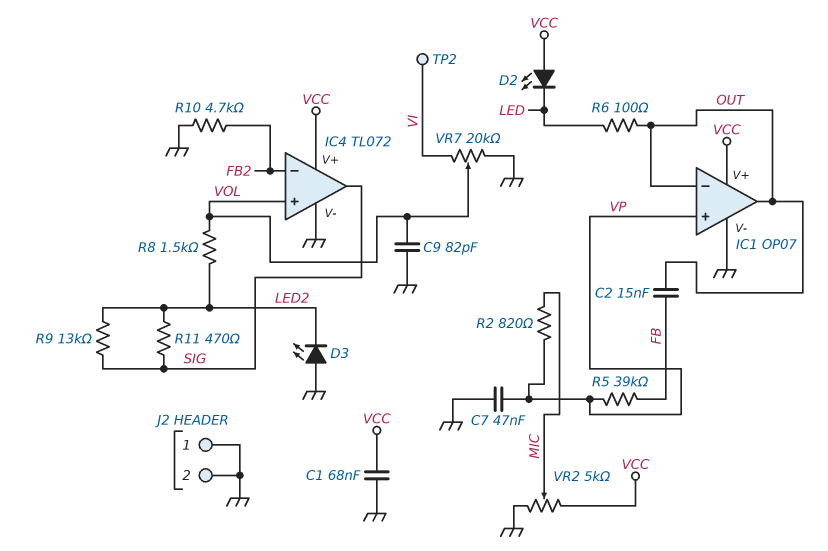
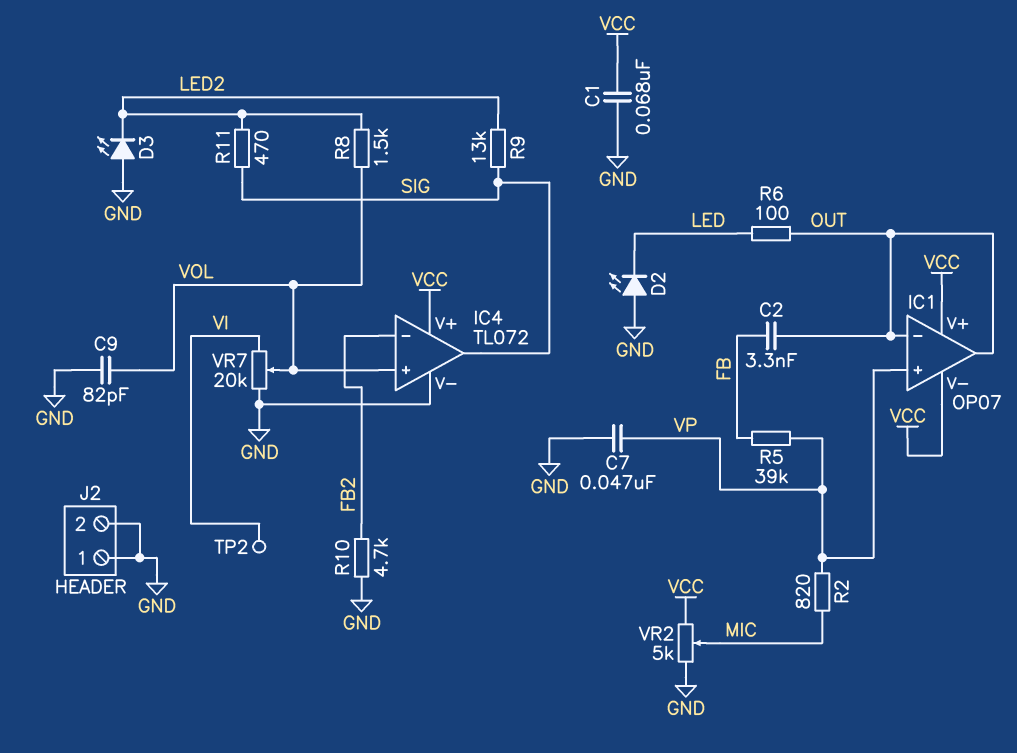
C2: 15nF (FB, OUT) -> 3.3nF (FB, OUT)
D2: LED (A VCC, K LED) -> LED (A GND, K LED)
IC1 pin V-: GND -> VCC

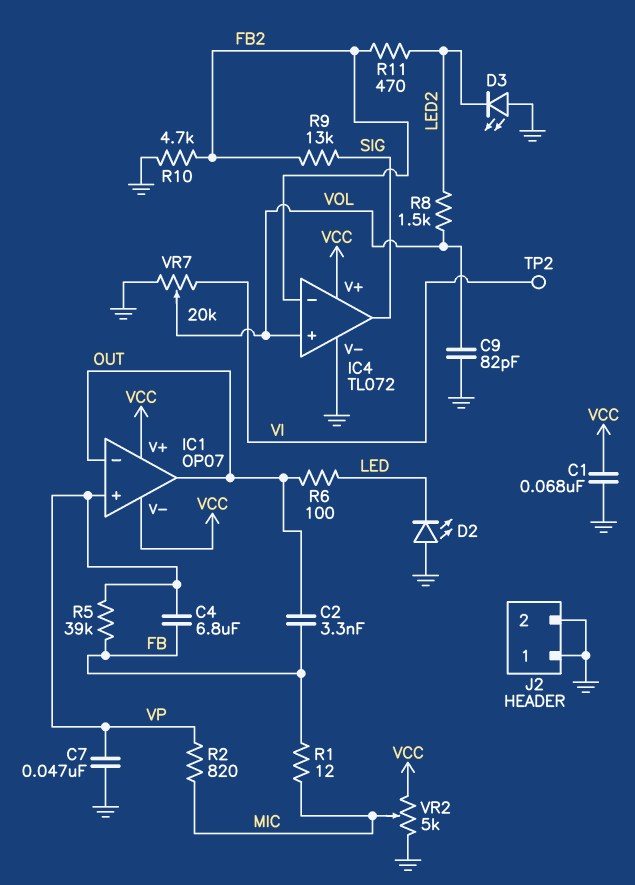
C4: none -> 6.8uF (FB, VP)
R1: none -> 12 (FB, MIC)
R9: 13k (LED2, SIG) -> 13k (FB2, SIG)
R11: 470 (LED2, SIG) -> 470 (FB2, LED2)

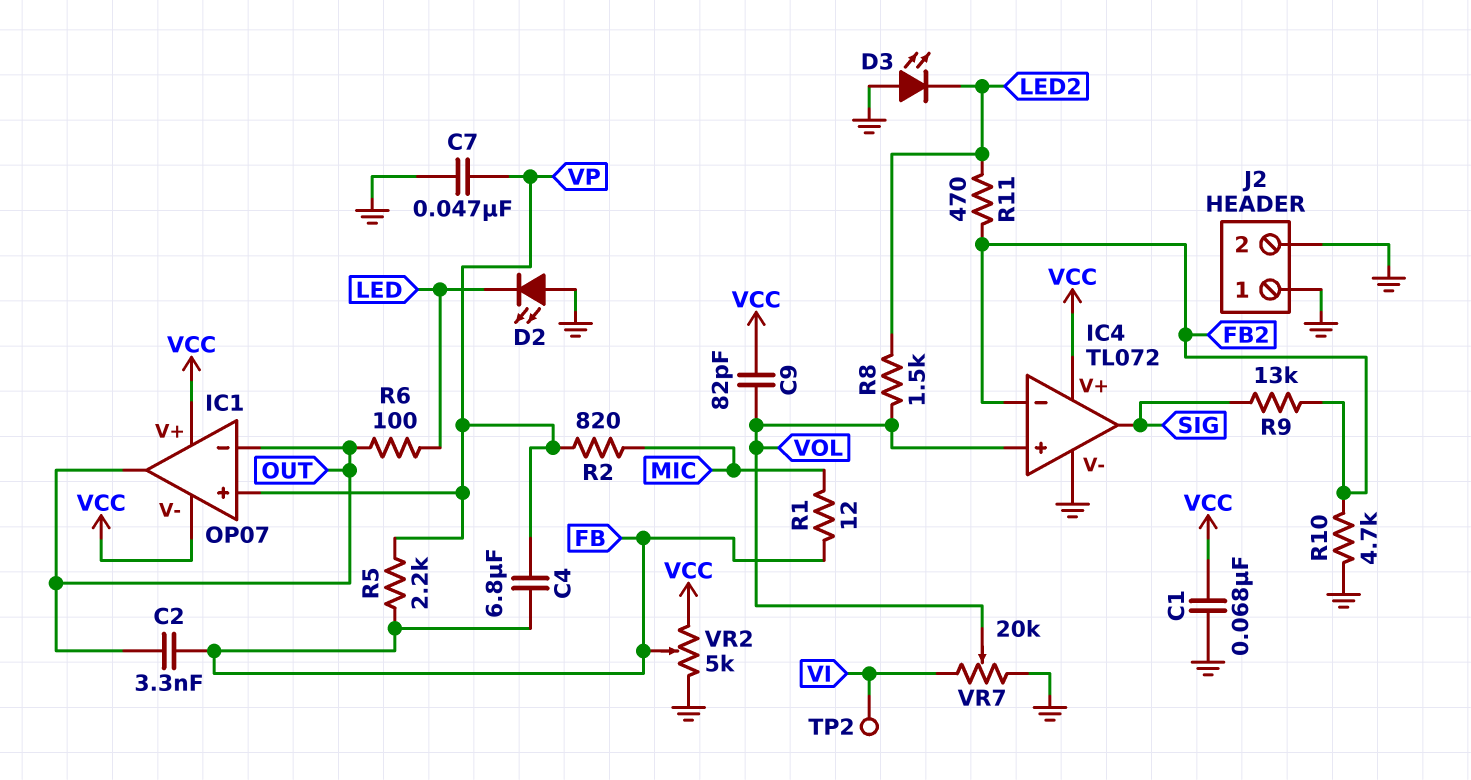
C9: 82pF (GND, VOL) -> 82pF (VCC, VOL)
R5: 39k (FB, VP) -> 2.2k (FB, VP)
VR2: 5k (GND, VCC, wiper MIC) -> 5k (GND, VCC, wiper FB)

